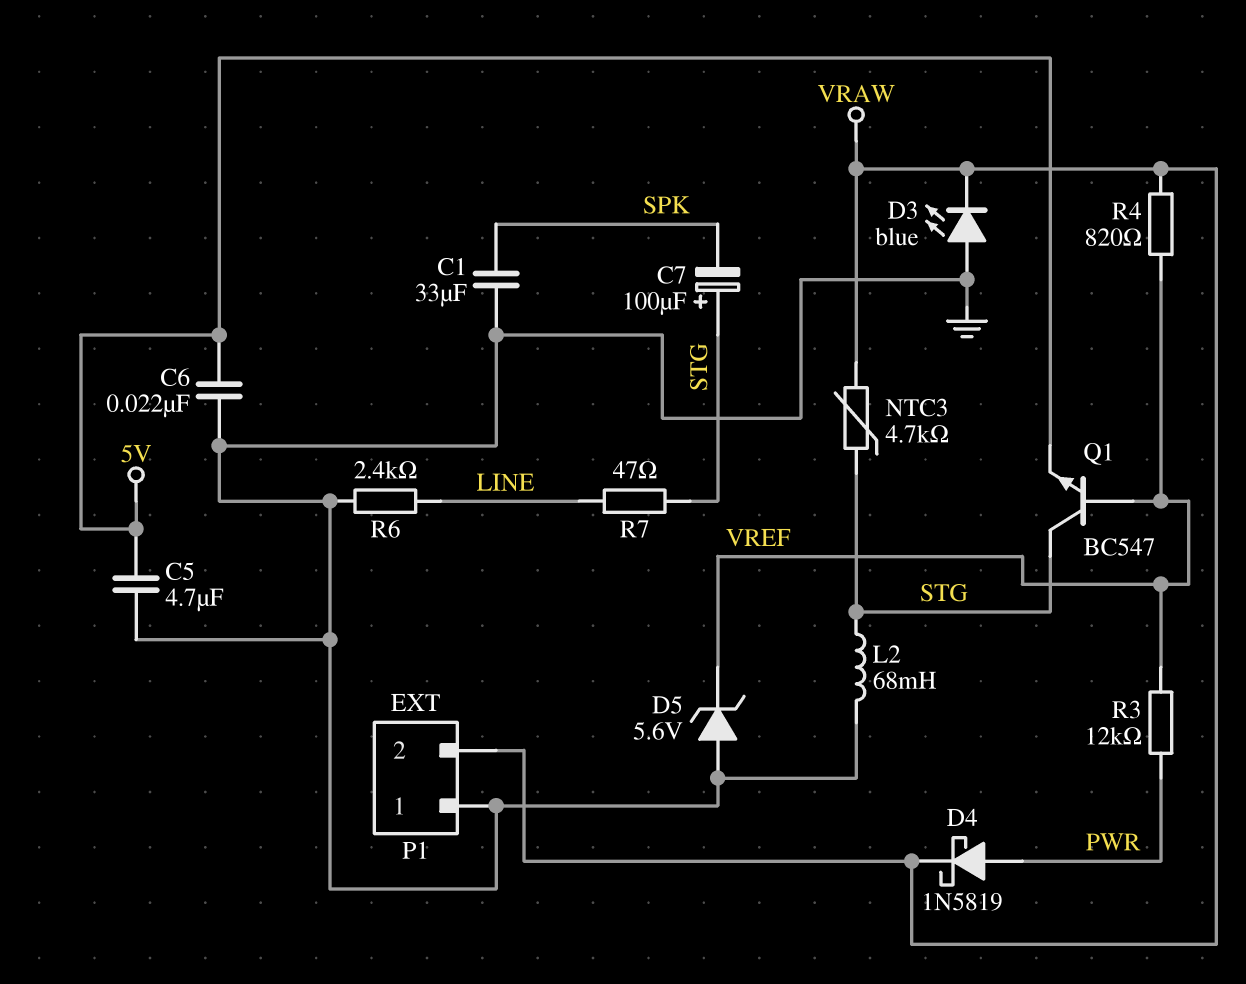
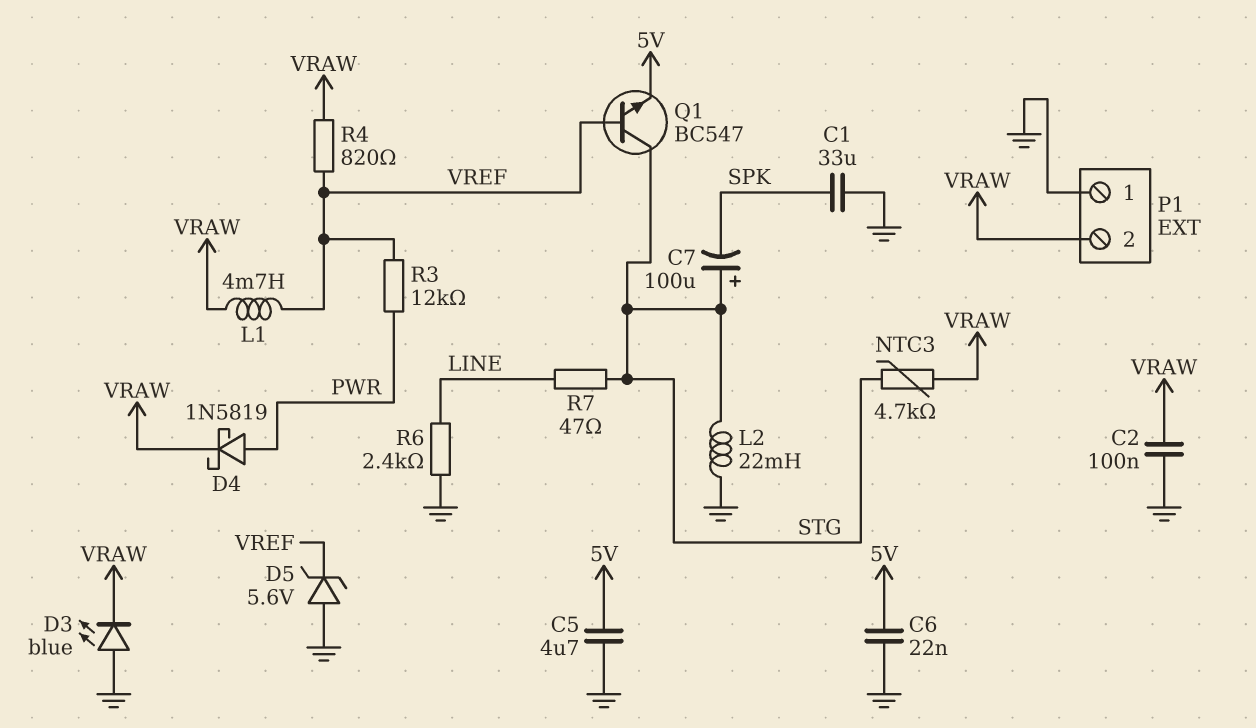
C2: none -> 100nF (GND, VRAW)
L1: none -> 4.7mH (VRAW, VREF)
L2: 68mH (GND, STG) -> 22mH (GND, STG)

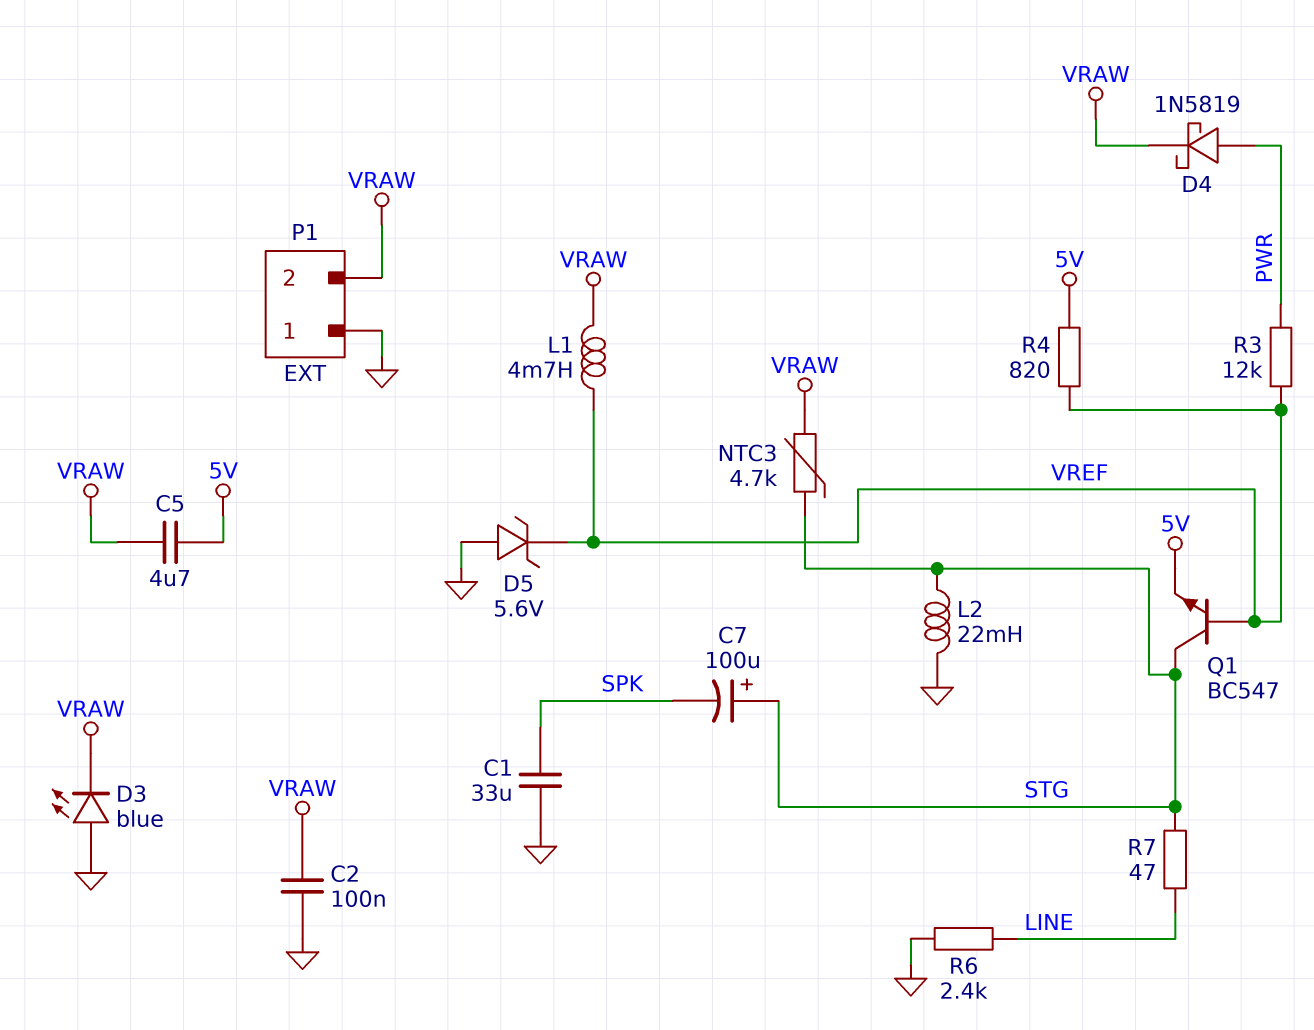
C5: 4.7uF (5V, GND) -> 4.7uF (5V, VRAW)
C6: 22nF (5V, GND) -> none
R4: 820 (VRAW, VREF) -> 820 (5V, VREF)

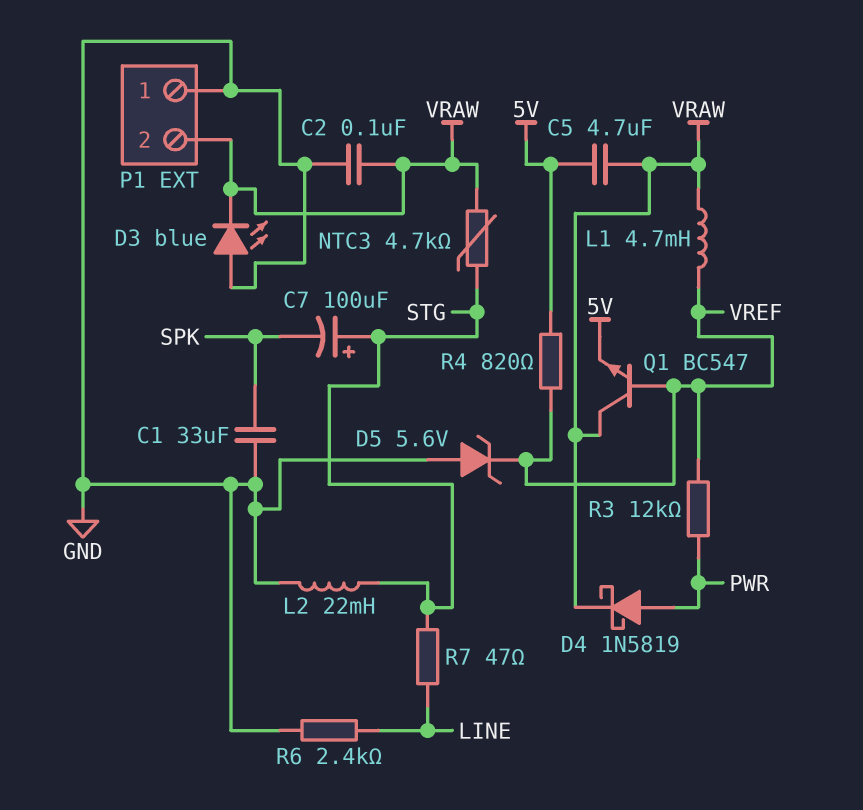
Q1: NPN BC547 (B VREF, C STG, E 5V) -> NPN BC547 (B VREF, C VRAW, E 5V)

